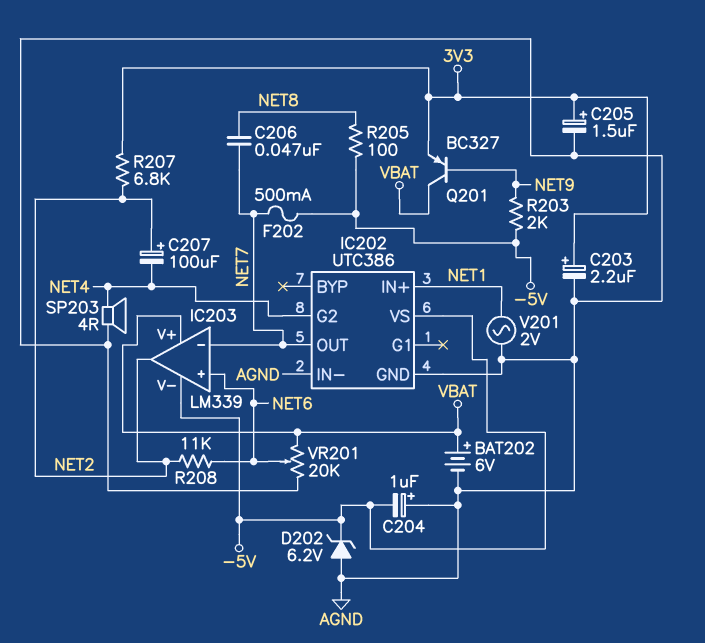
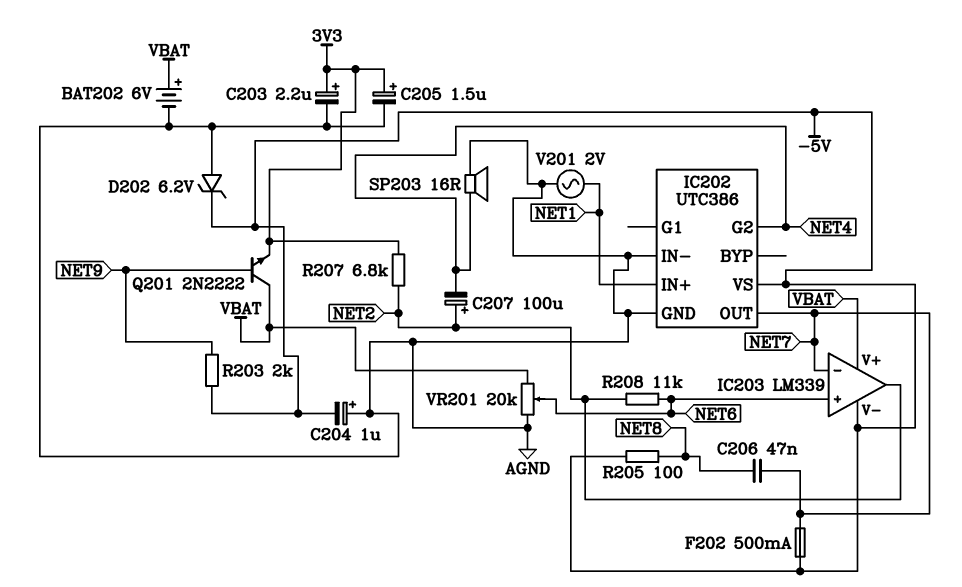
Q201: PNP BC327 (B NET9, C VBAT, E 3V3) -> NPN 2N2222 (B NET9, C VBAT, E 3V3)
SP203: speaker 4R (AGND, NET4) -> speaker 16R (AGND, NET4)

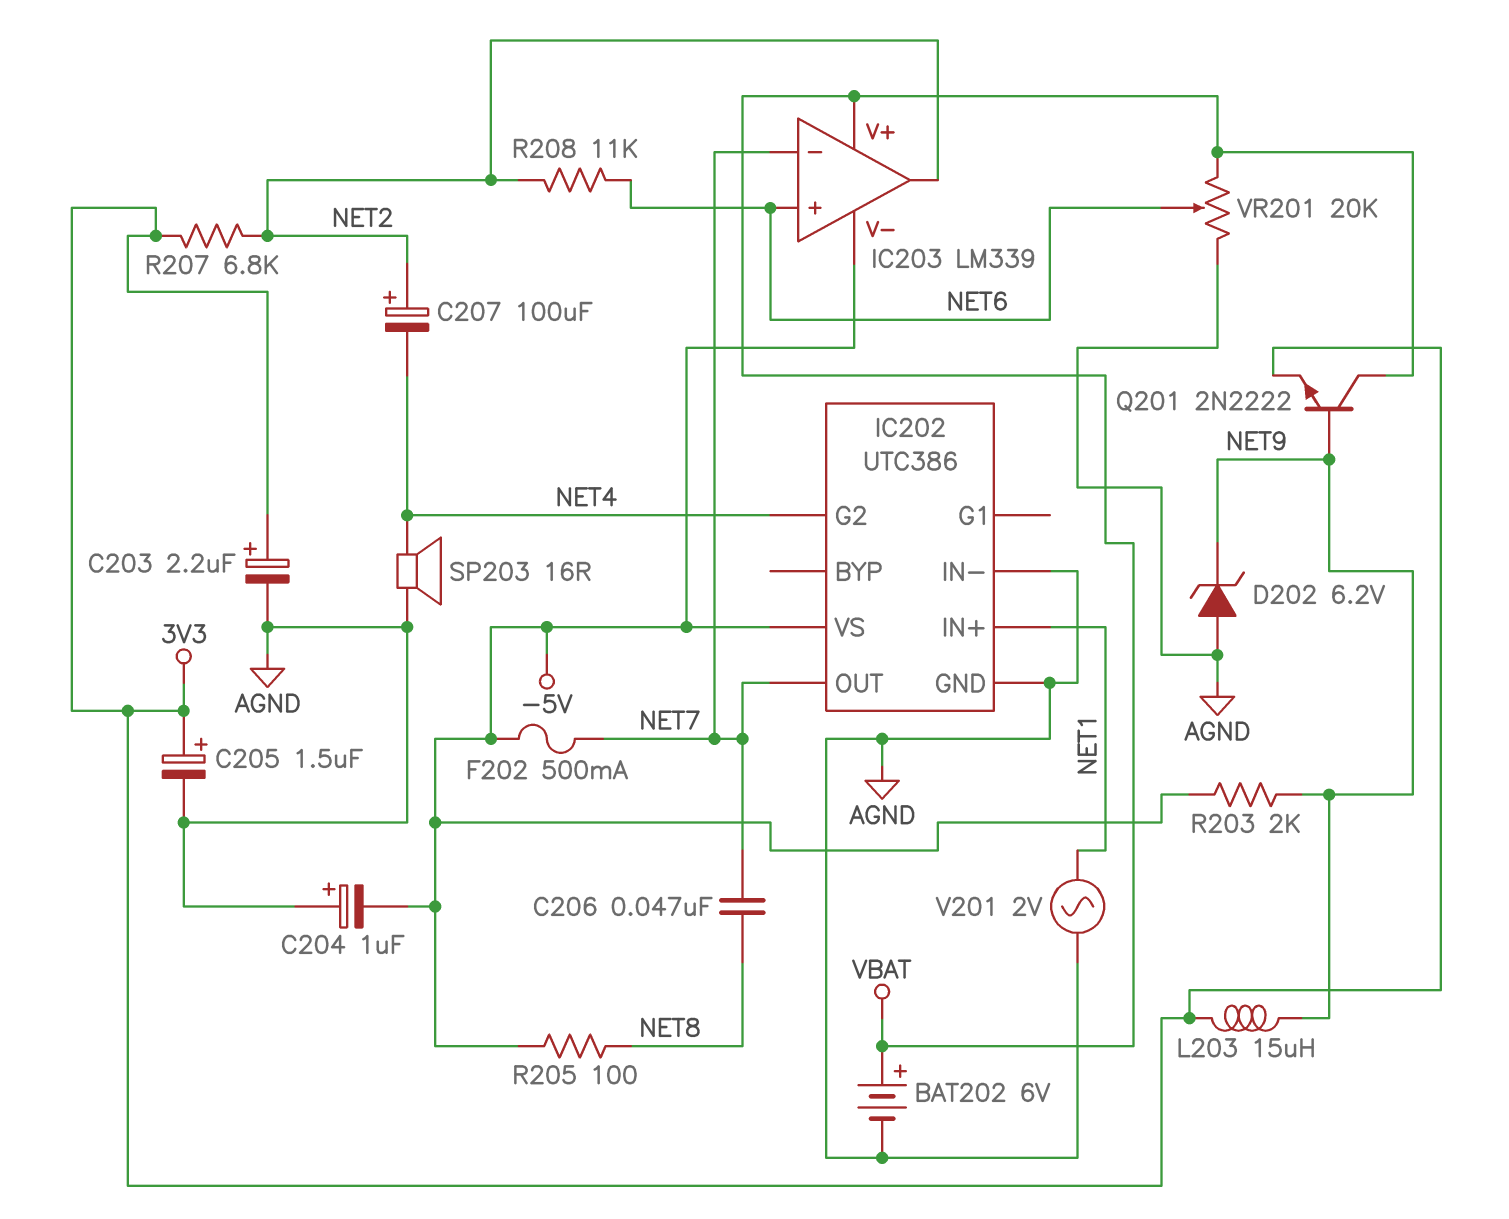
D202: zener 6.2V (A AGND, K -5V) -> zener 6.2V (A AGND, K NET9)
L203: none -> 15uH (3V3, NET9)

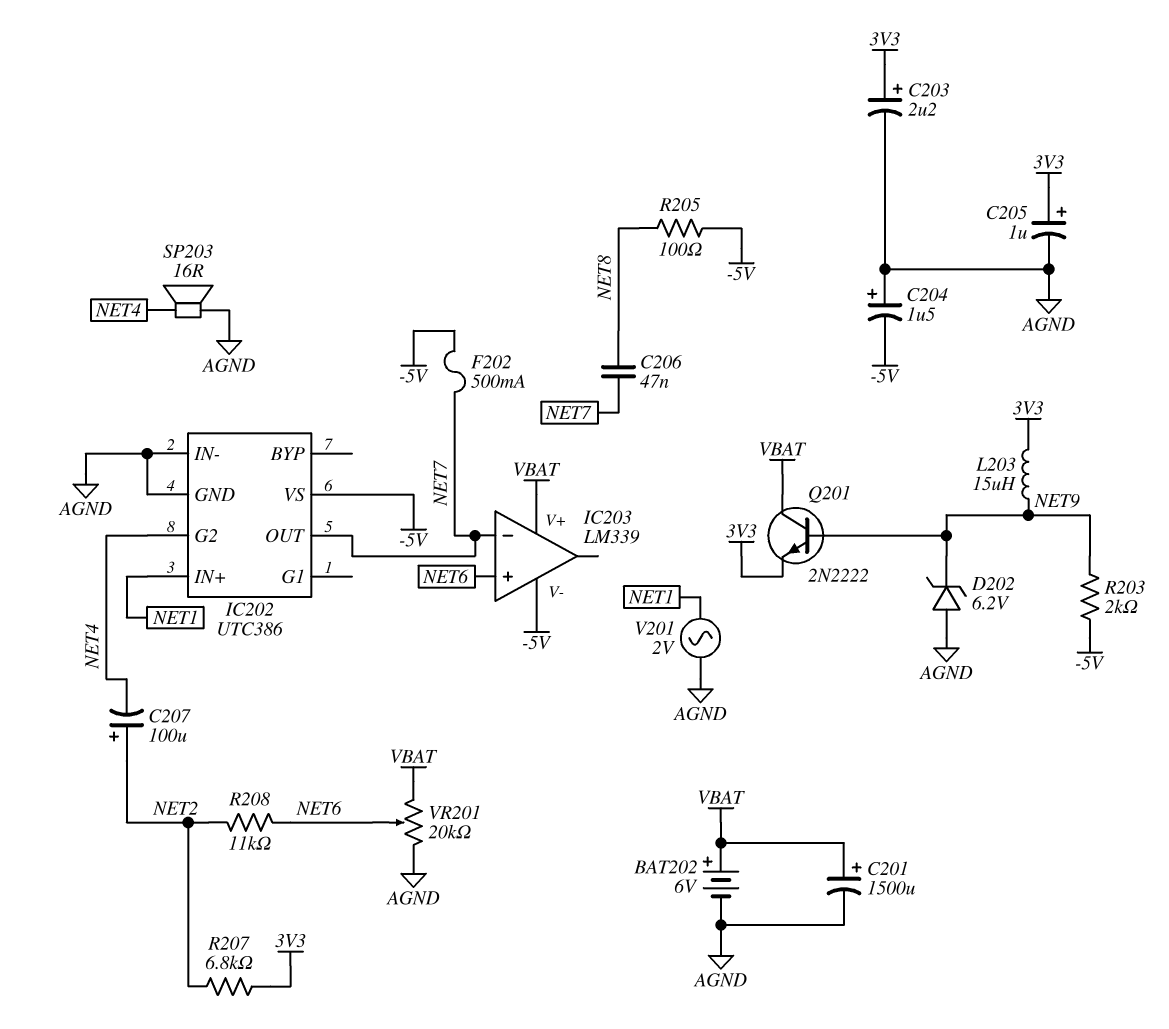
C201: none -> 1500uF (plus VBAT, minus AGND)
C204: 1uF (plus AGND, minus -5V) -> 1.5uF (plus AGND, minus -5V)
C205: 1.5uF (plus 3V3, minus AGND) -> 1uF (plus 3V3, minus AGND)
IC203 pin out: NET2 -> none

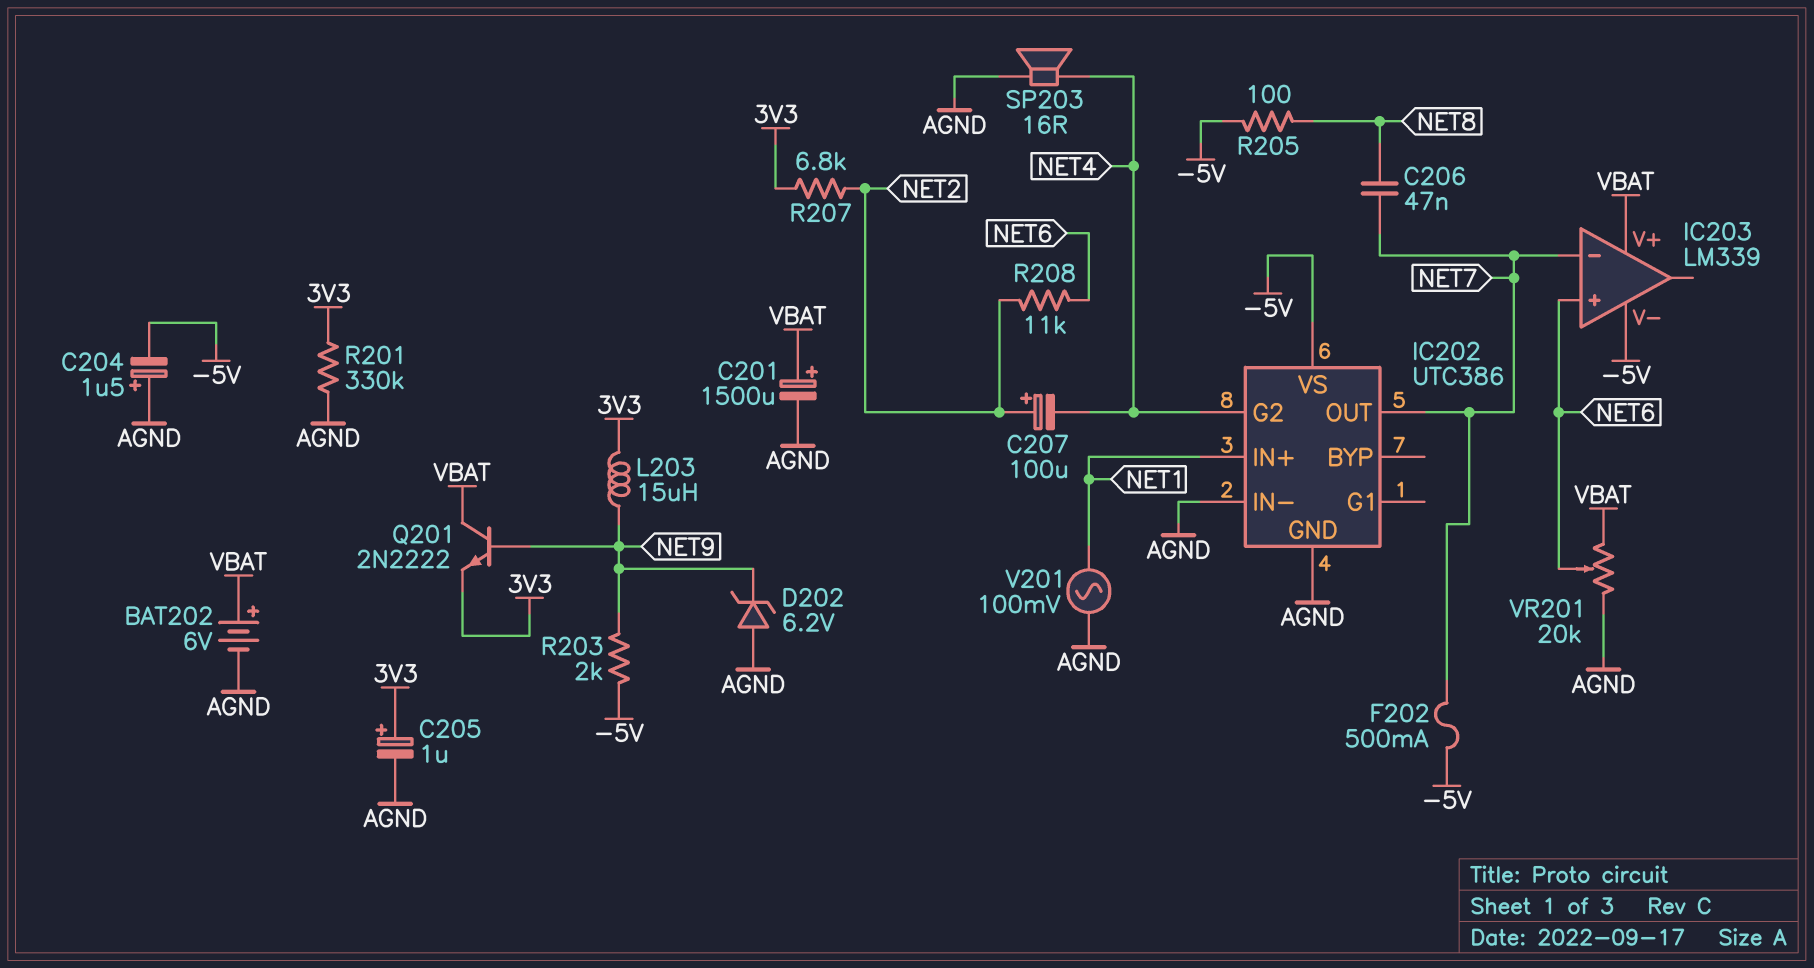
C203: 2.2uF (plus 3V3, minus AGND) -> none
R201: none -> 330k (3V3, AGND)
V201: AC 2V (AGND, NET1) -> AC 100mV (AGND, NET1)

